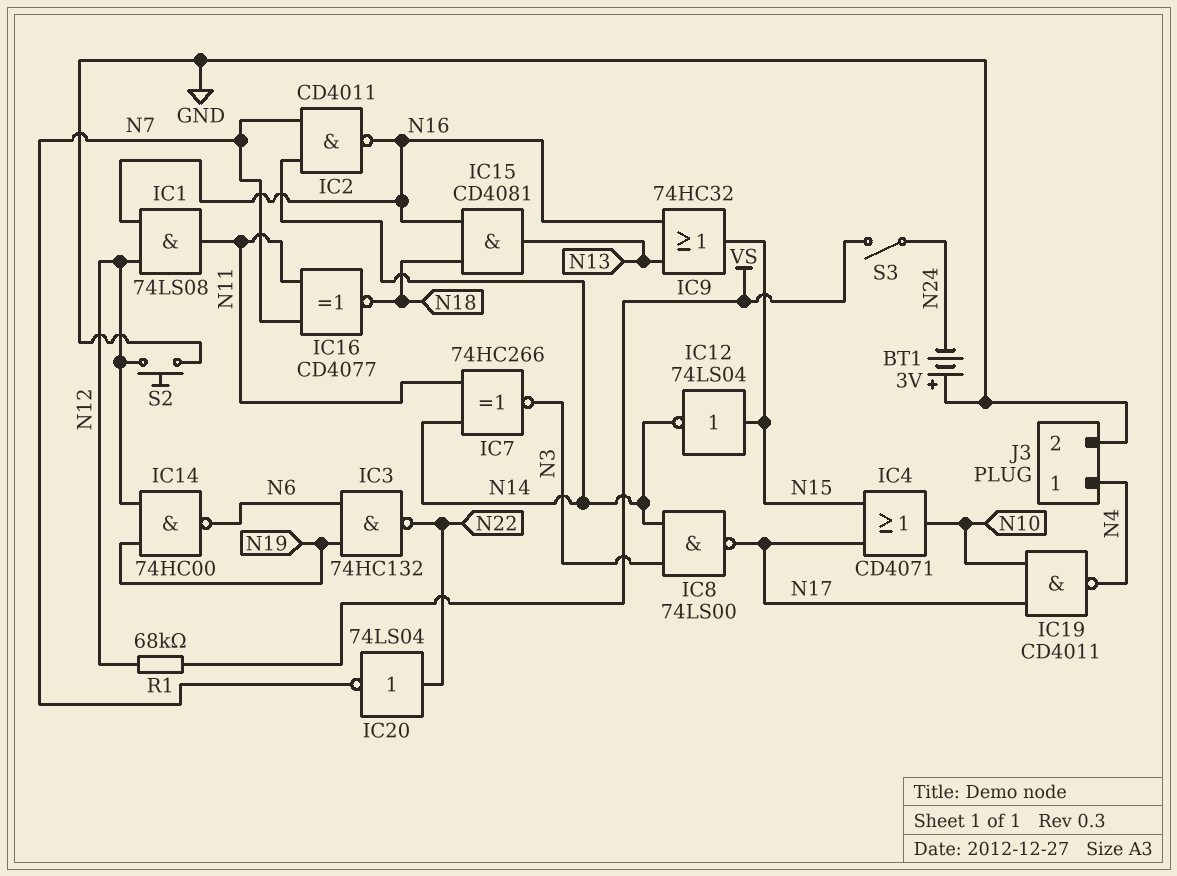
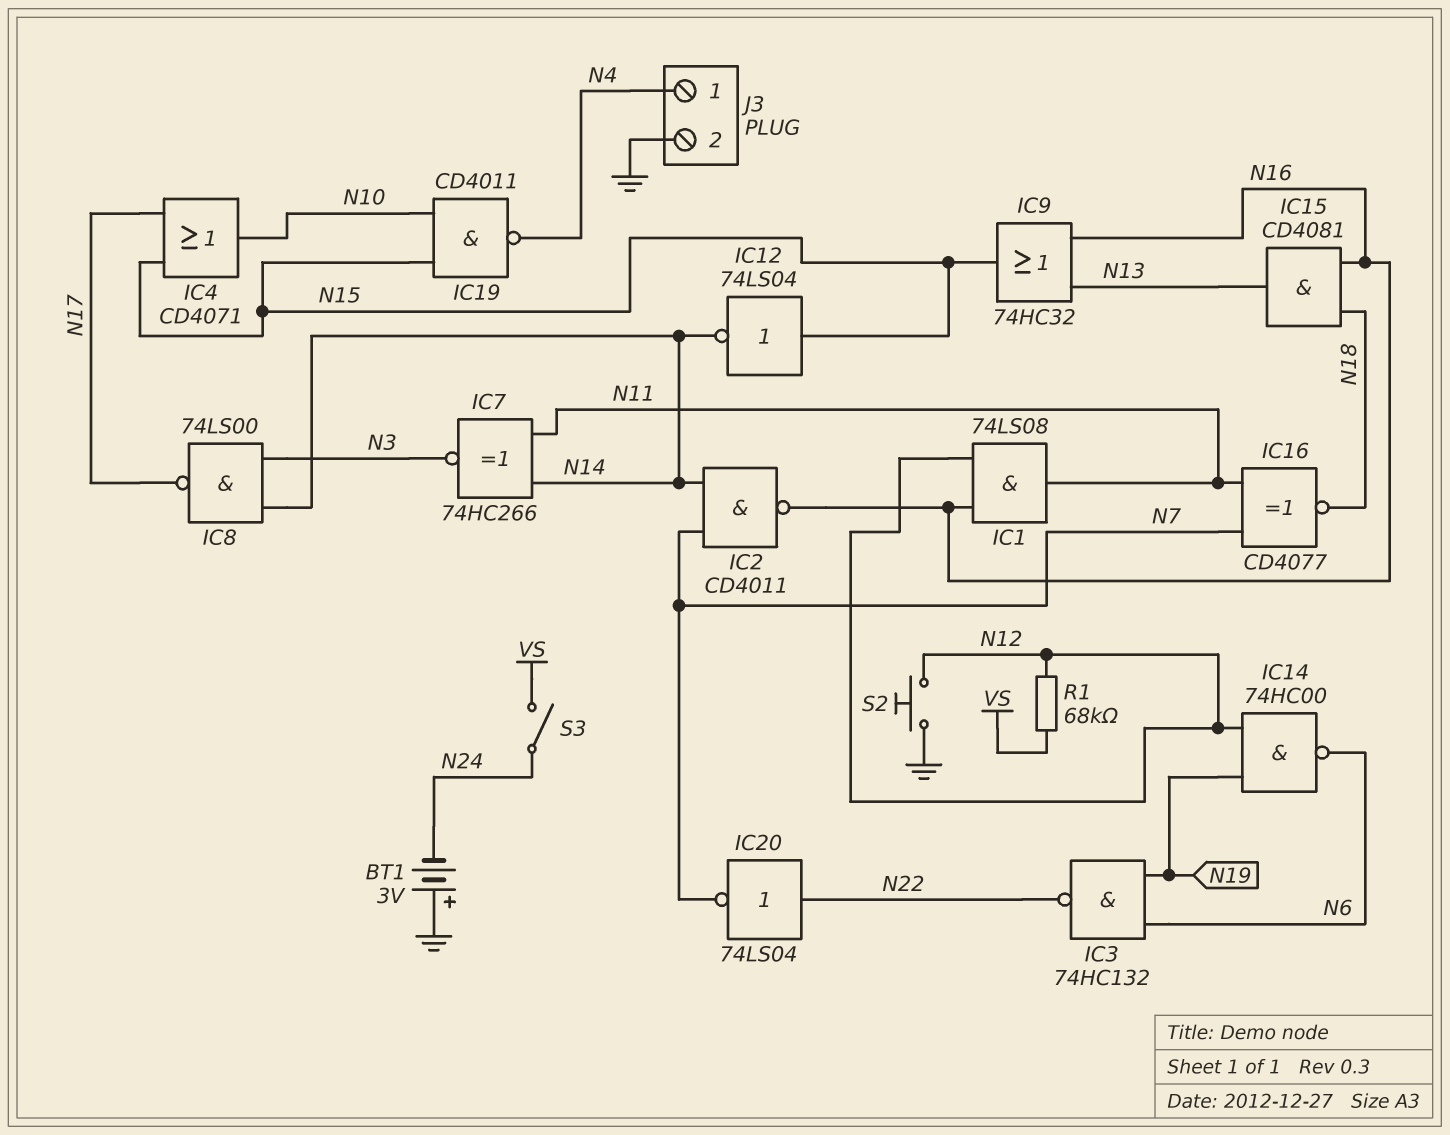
IC19: NAND CD4011 (in N10, in N17, out N4) -> NAND CD4011 (in N10, in N15, out N4)

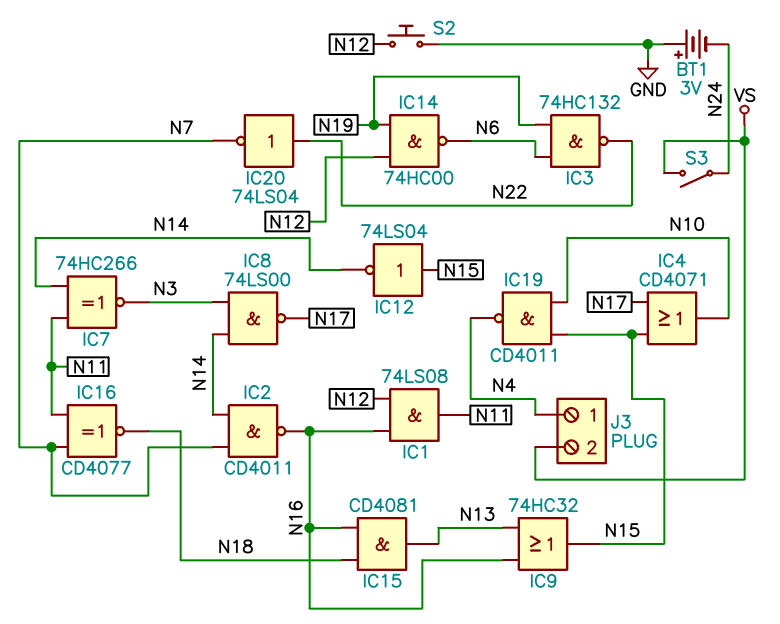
J3 pin 2: GND -> VS
R1: 68k (N12, VS) -> none

